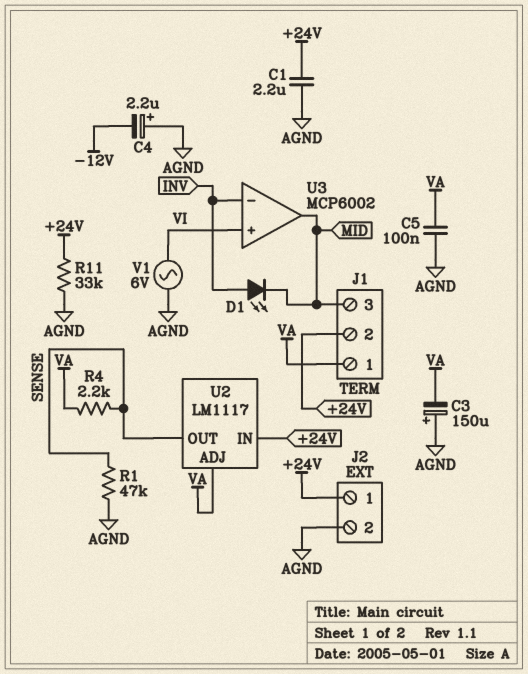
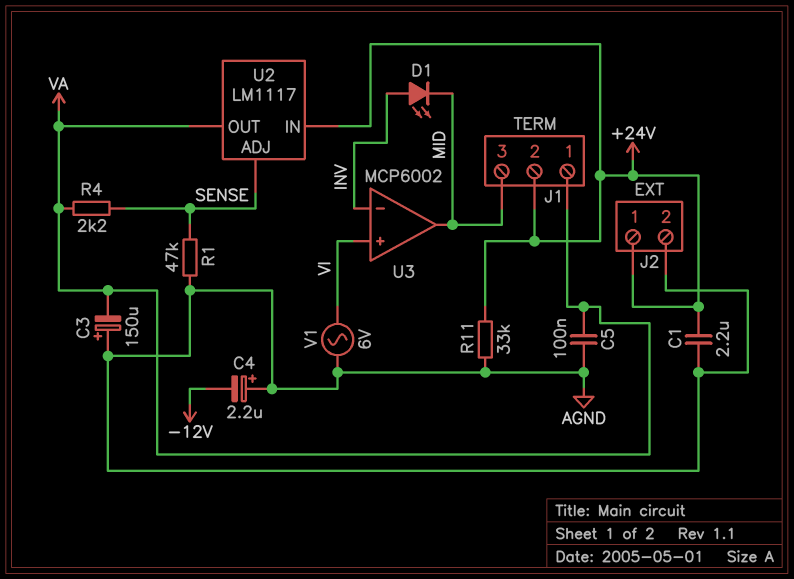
U2 pin ADJ: VA -> SENSE
U2 pin OUT: SENSE -> VA

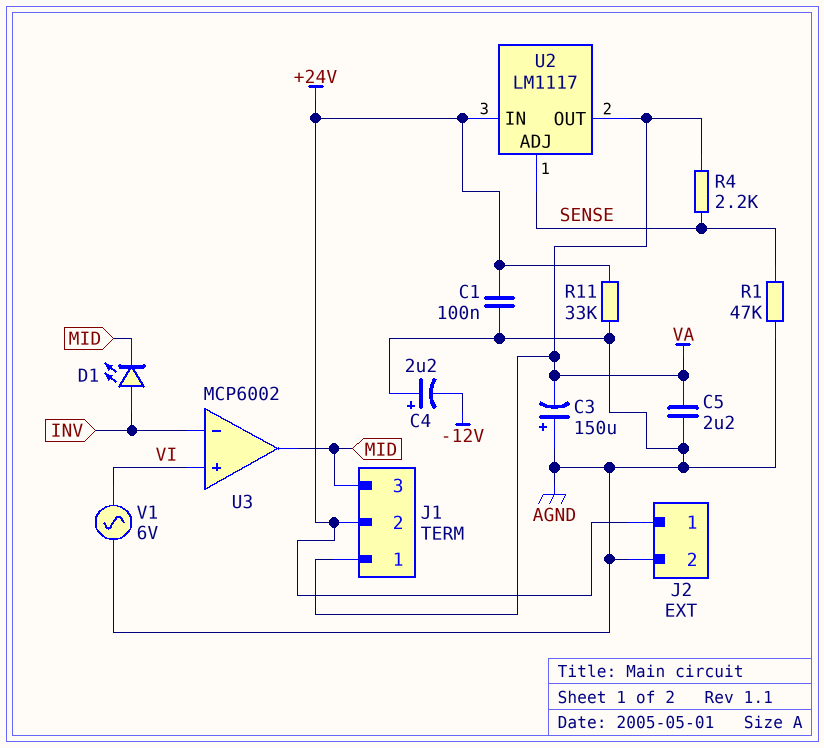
C1: 2.2uF (+24V, AGND) -> 100nF (+24V, AGND)
C5: 100nF (AGND, VA) -> 2.2uF (AGND, VA)

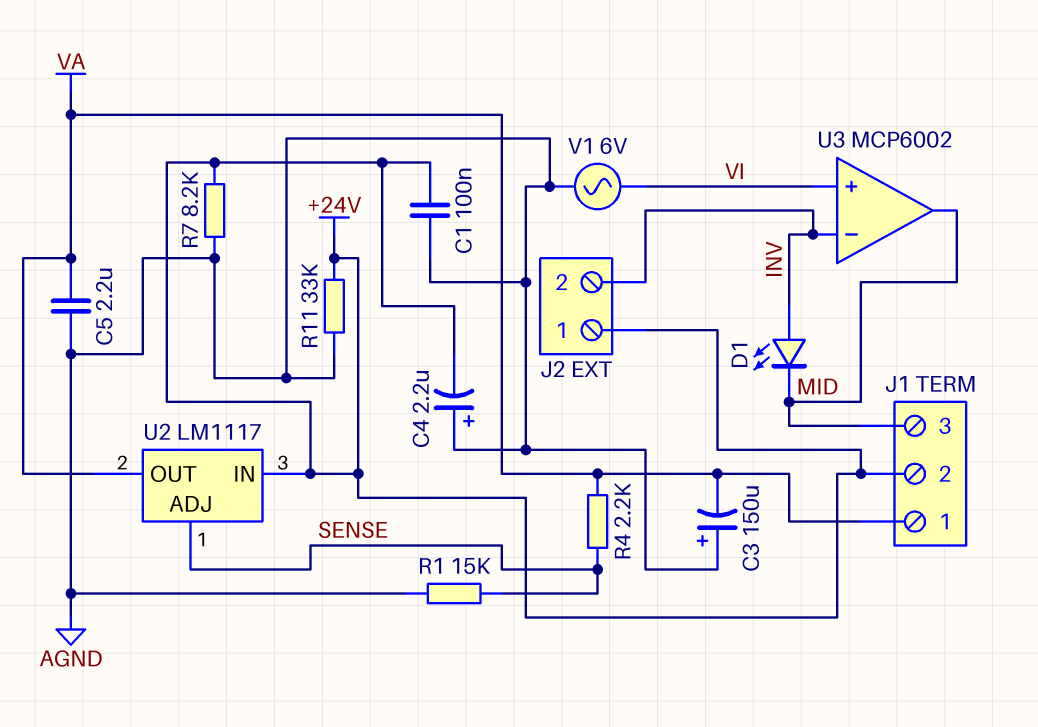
C4: 2.2uF (plus AGND, minus -12V) -> 2.2uF (plus AGND, minus +24V)
J2 pin 2: AGND -> INV
R1: 47k (AGND, SENSE) -> 15k (AGND, SENSE)
R7: none -> 8.2k (+24V, AGND)

